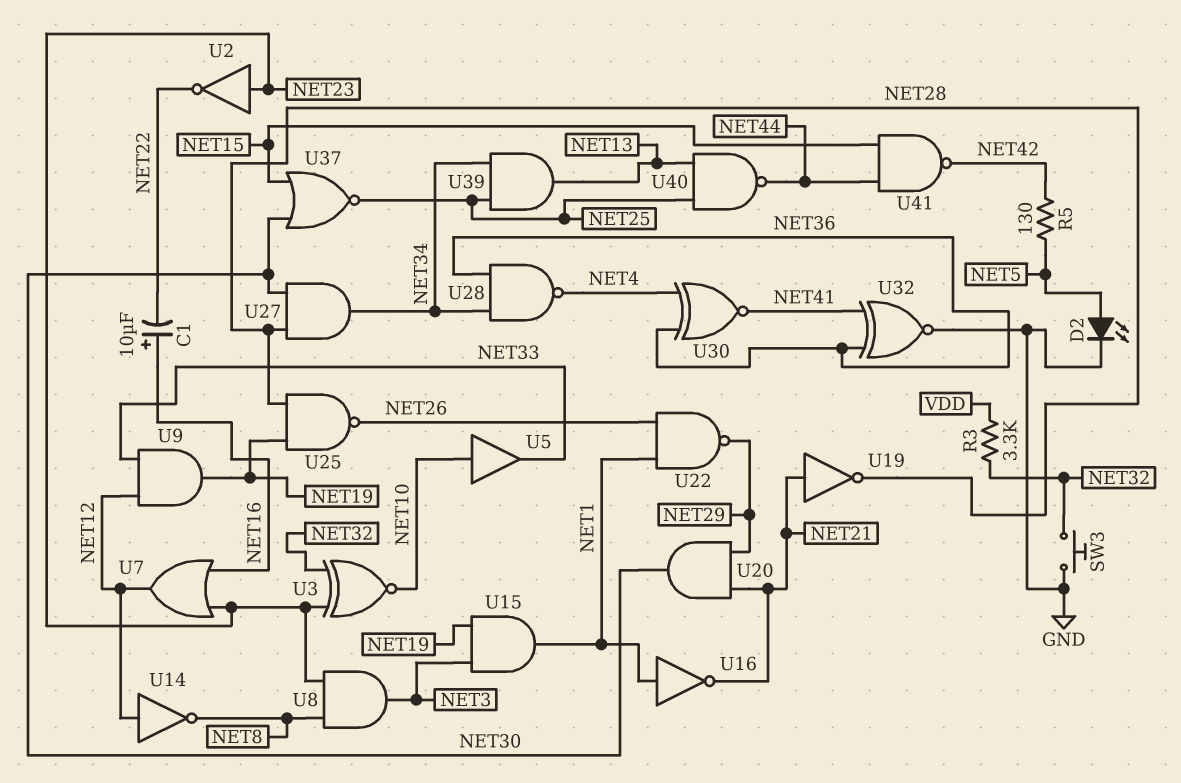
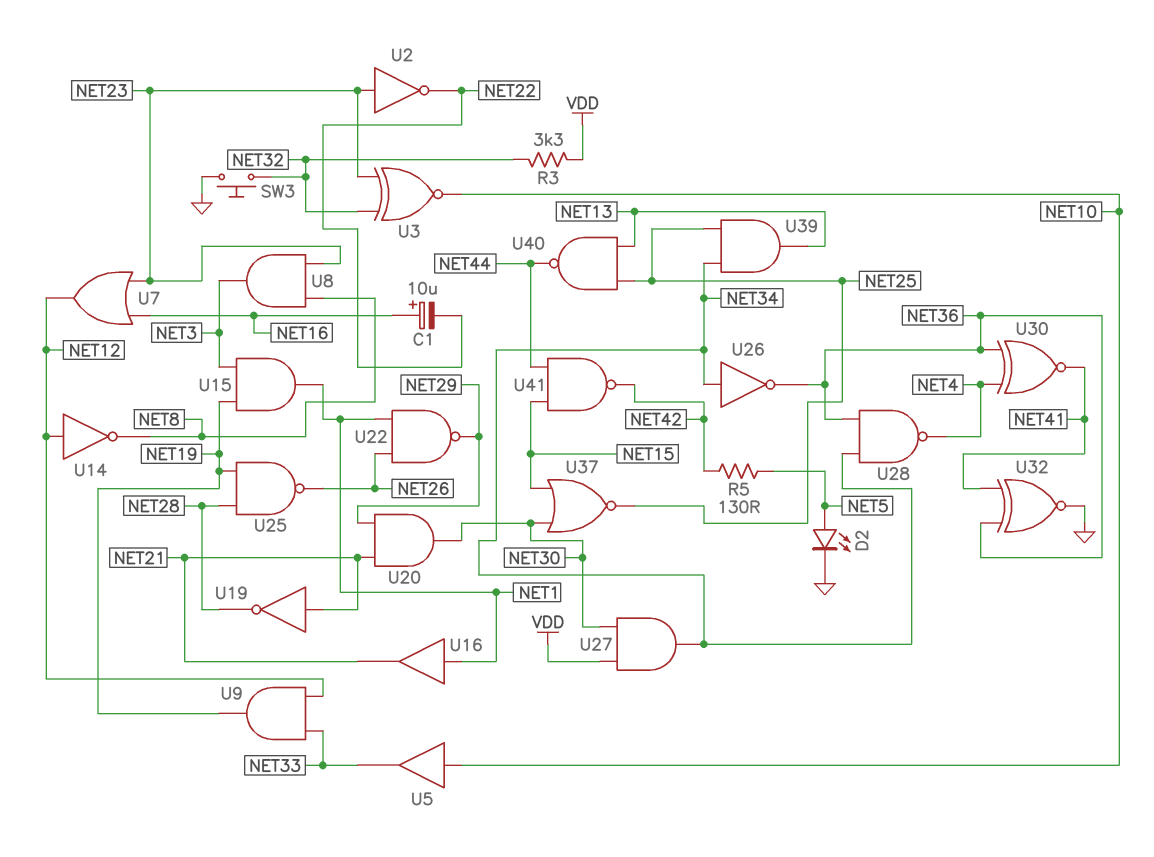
U16: NOT (in NET1, out NET21) -> buffer (in NET1, out NET21)
U26: none -> NOT (in NET34, out NET36)
U27: AND (in NET28, in NET30, out NET34) -> AND (in NET30, in VDD, out NET34)

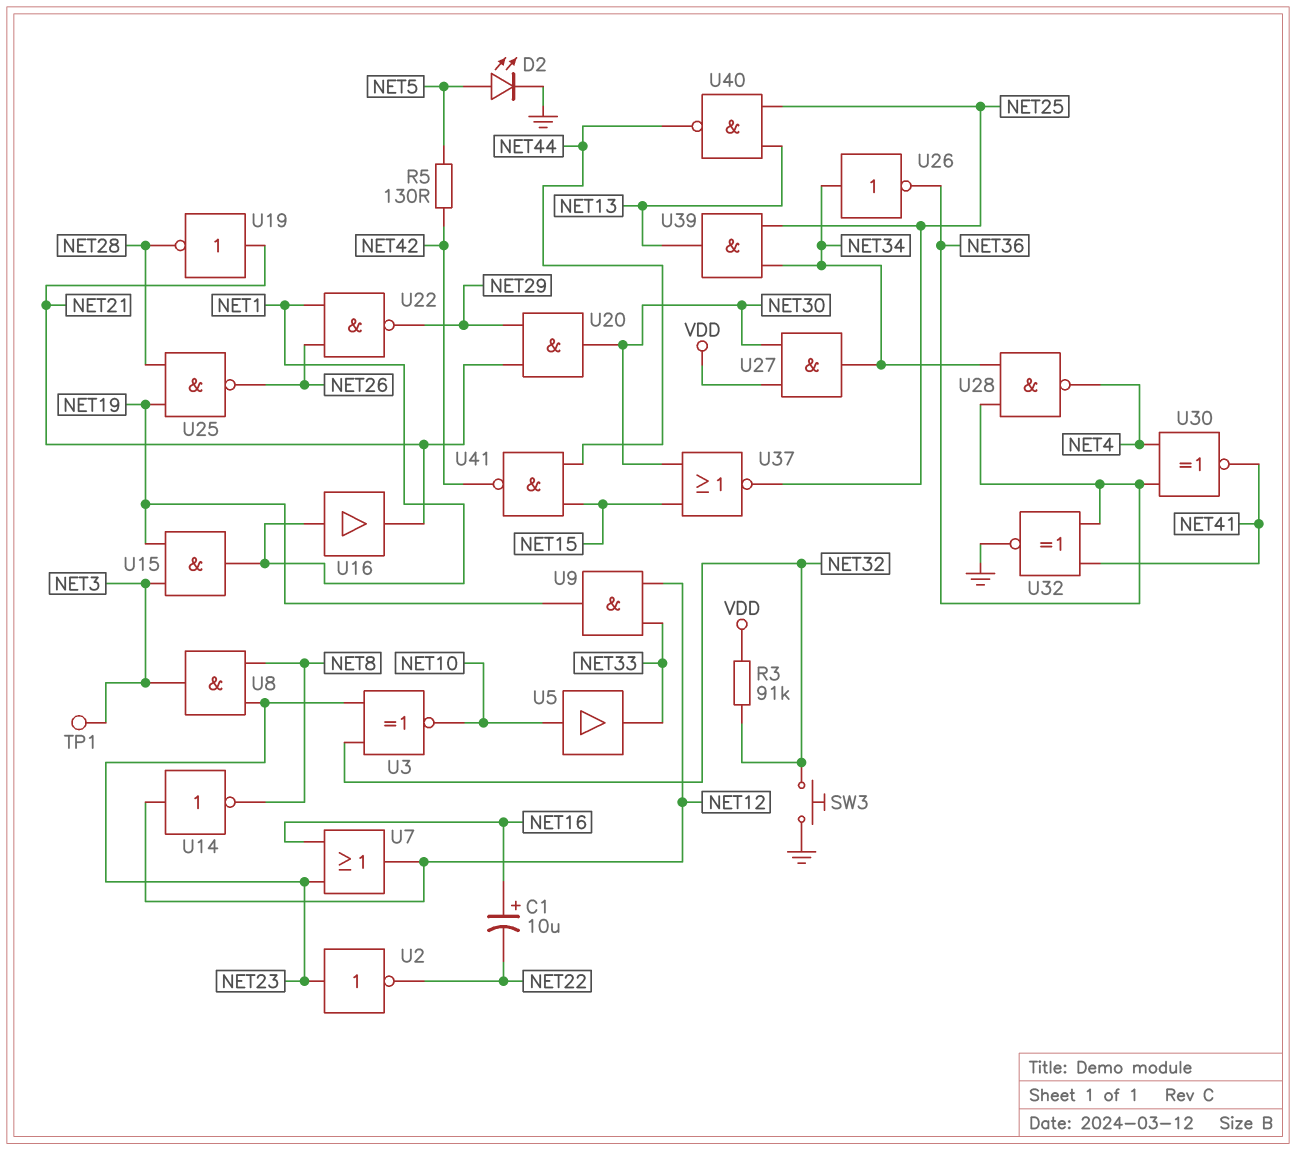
R3: 3.3k (NET32, VDD) -> 91k (NET32, VDD)
TP1: none -> test point (NET3)

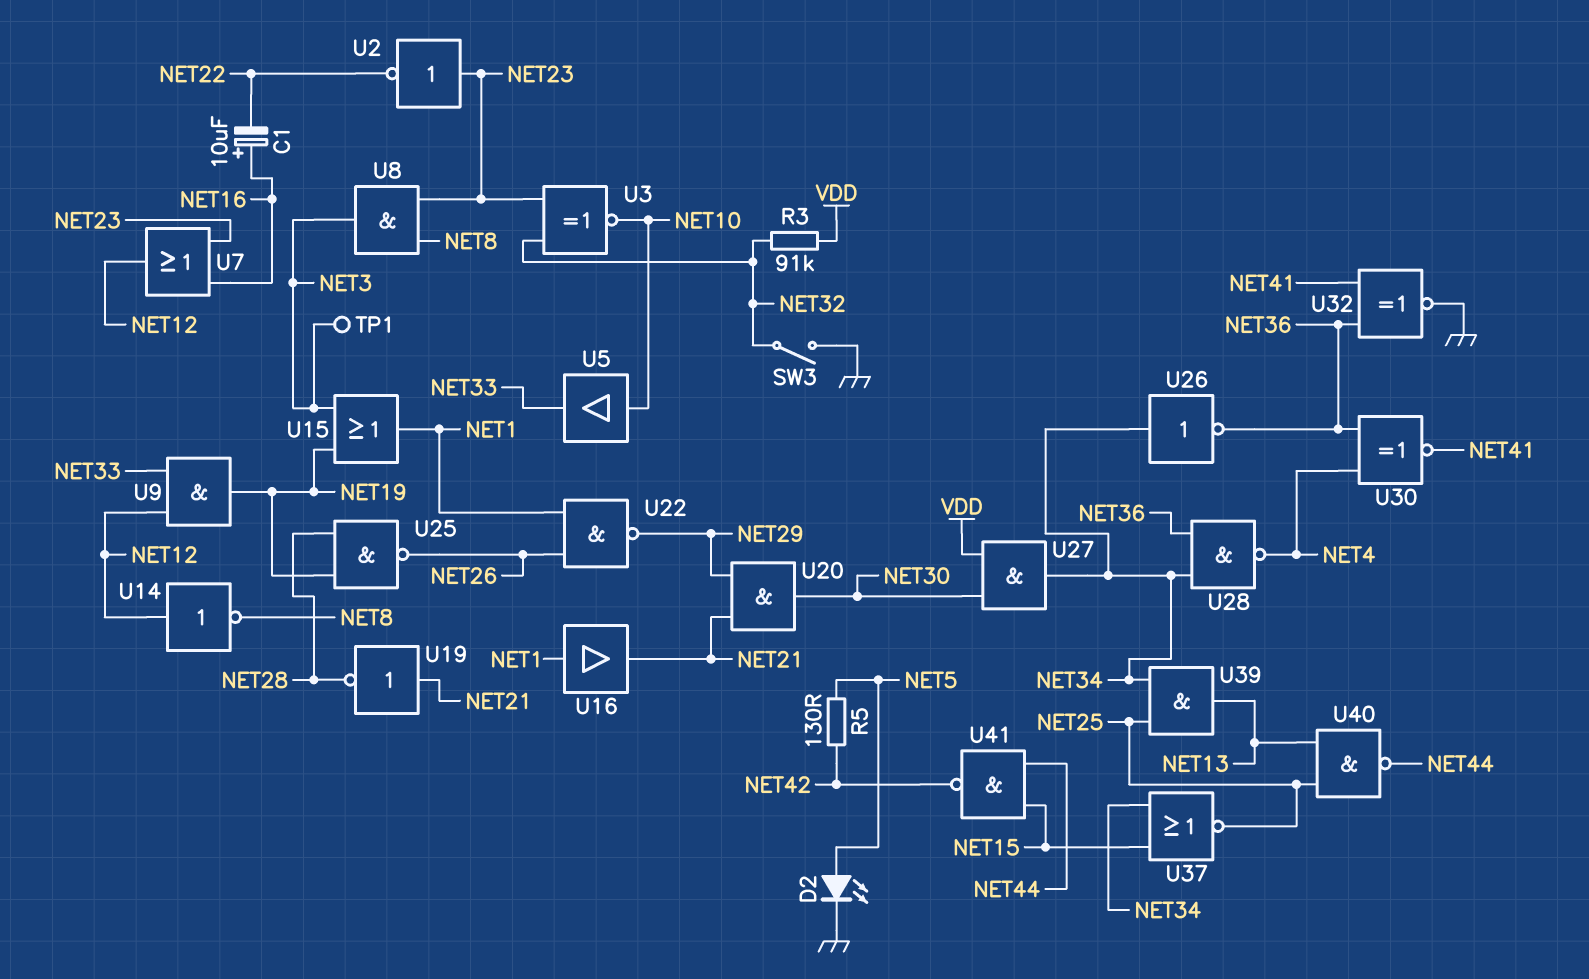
SW3: button (GND, NET32) -> switch (GND, NET32)
U15: AND (in NET3, in NET19, out NET1) -> OR (in NET3, in NET19, out NET1)
U37: NOR (in NET15, in NET30, out NET25) -> NOR (in NET15, in NET34, out NET25)

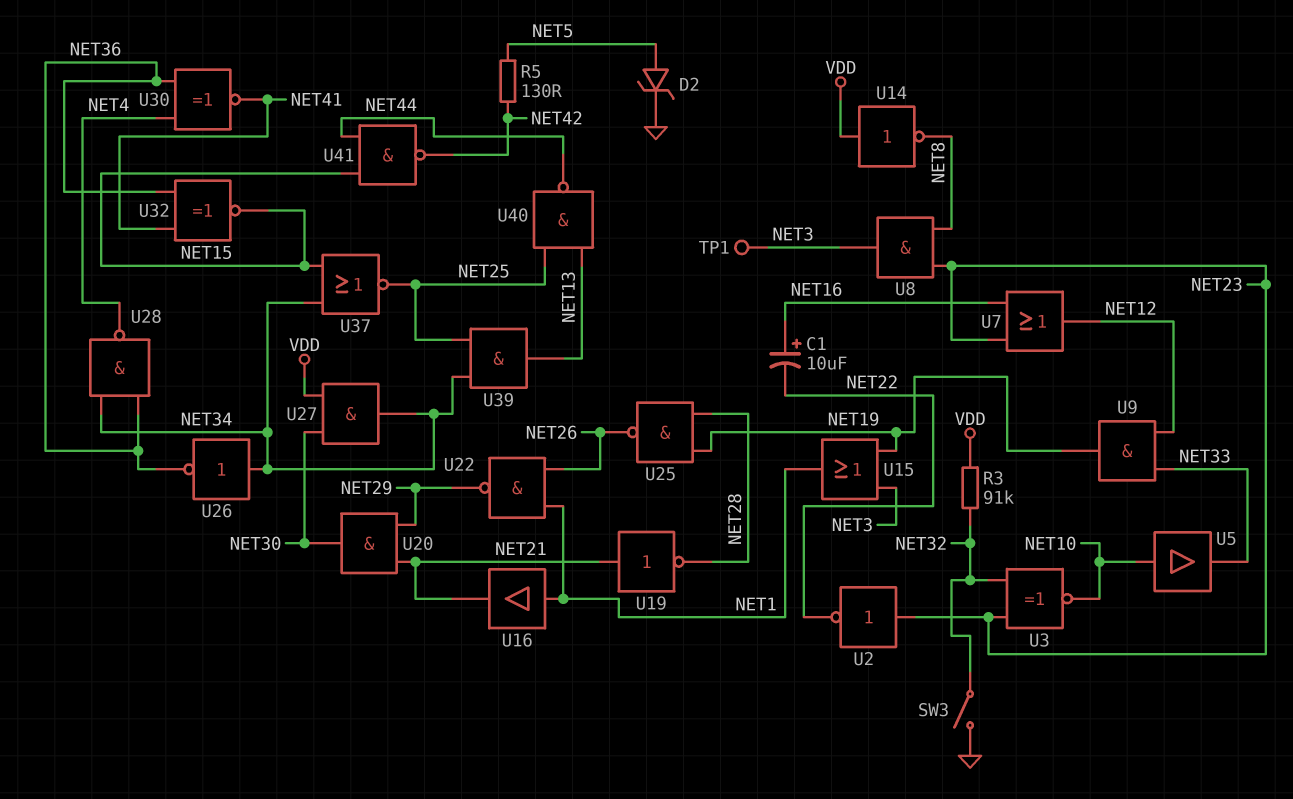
D2: LED (A NET5, K GND) -> zener (A NET5, K GND)
U14: NOT (in NET12, out NET8) -> NOT (in VDD, out NET8)
U32: XNOR (in NET36, in NET41, out GND) -> XNOR (in NET36, in NET41, out NET15)

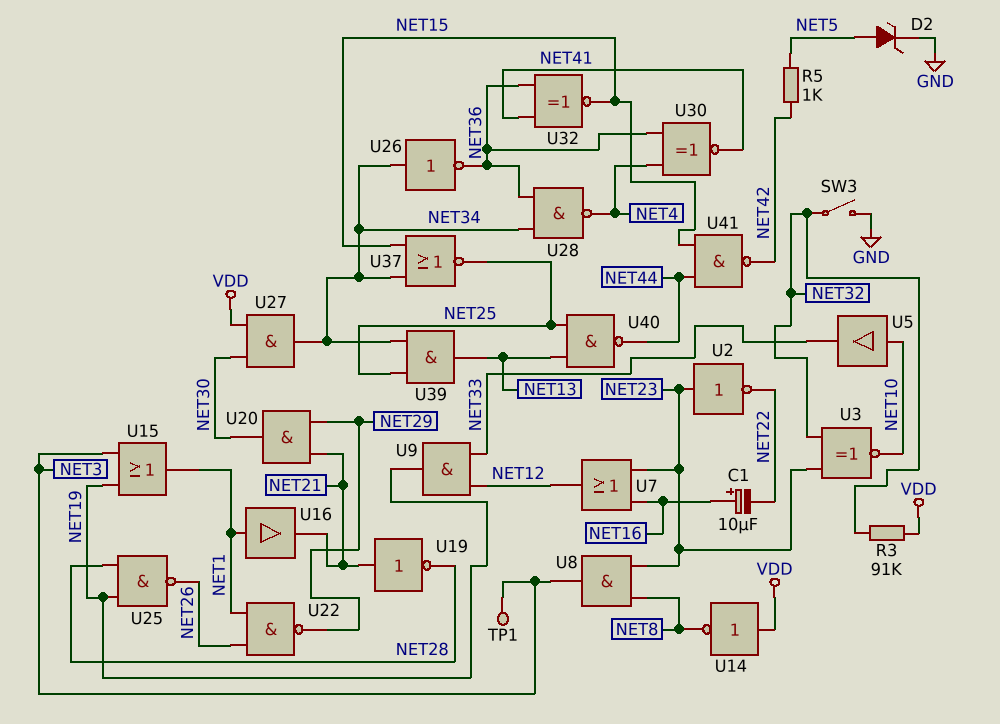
R5: 130 (NET5, NET42) -> 1k (NET5, NET42)

